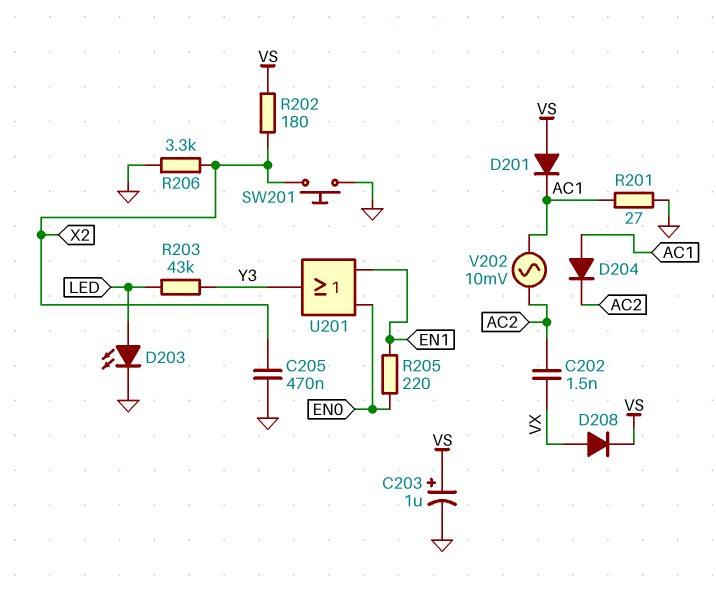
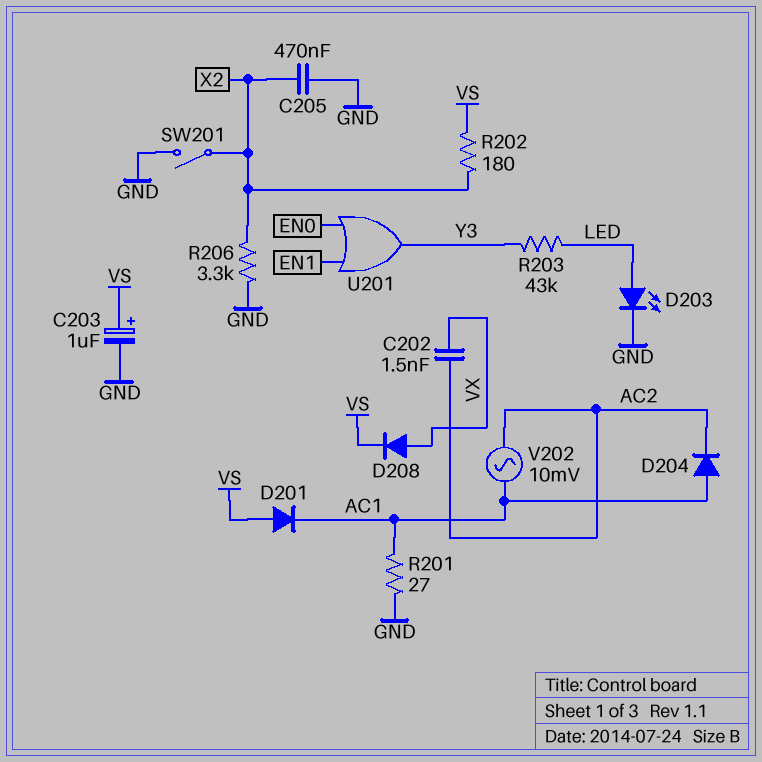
R205: 220 (EN0, EN1) -> none
SW201: button (GND, X2) -> switch (GND, X2)

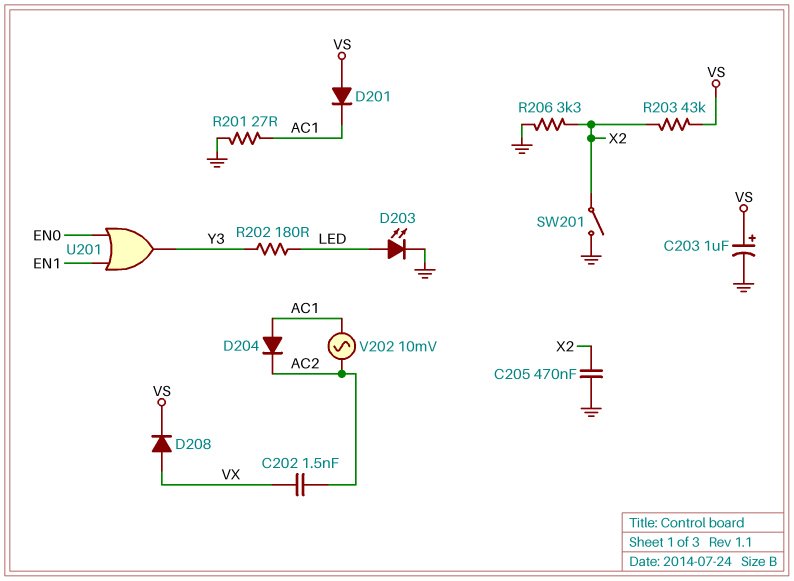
R202: 180 (VS, X2) -> 180 (LED, Y3)
R203: 43k (LED, Y3) -> 43k (VS, X2)

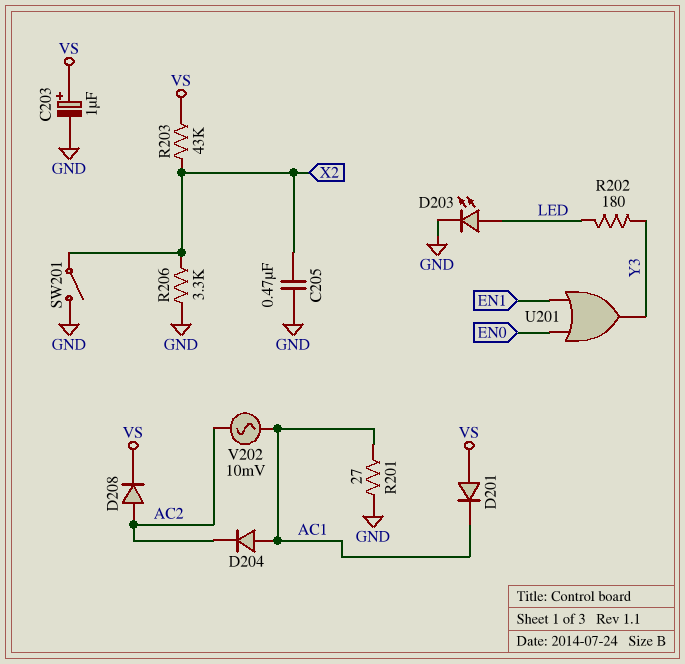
C202: 1.5nF (AC2, VX) -> none
D208: diode (A VX, K VS) -> diode (A AC2, K VS)

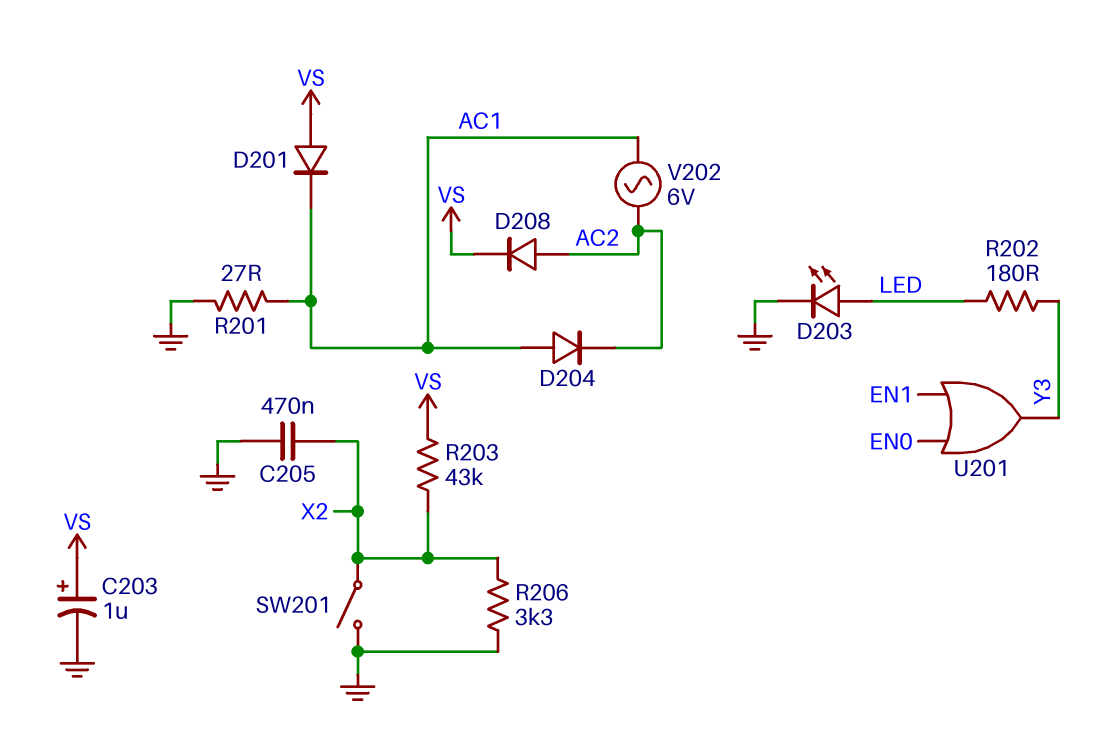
V202: AC 10mV (AC1, AC2) -> AC 6V (AC1, AC2)

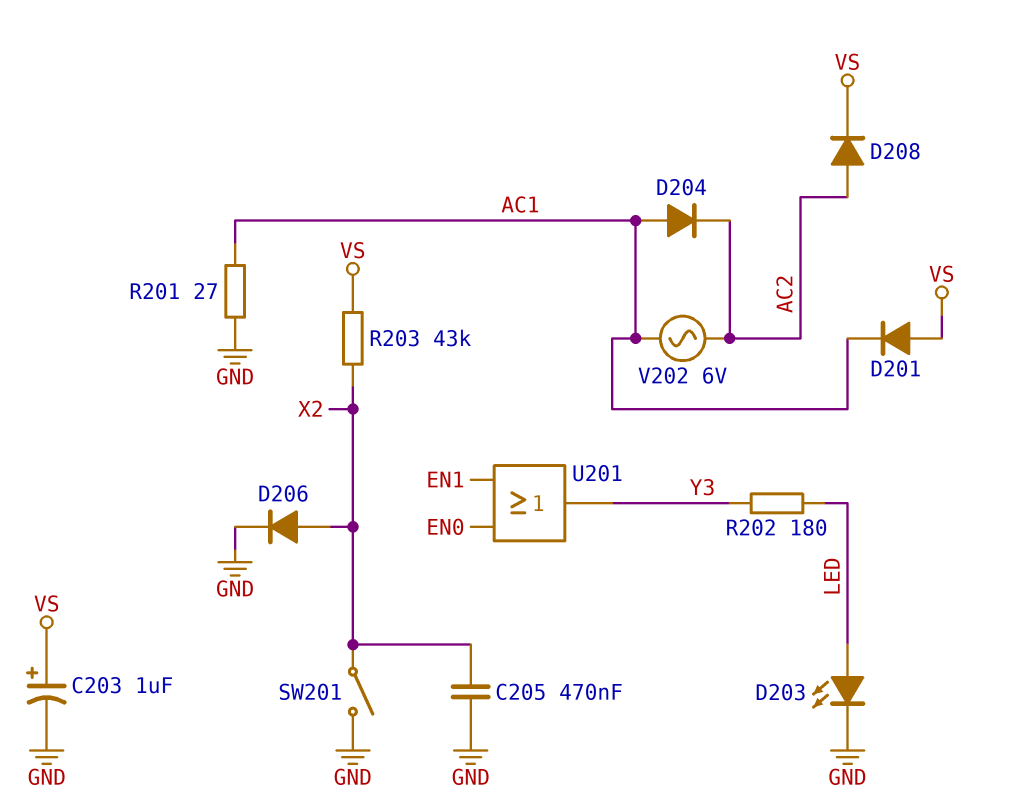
D206: none -> diode (A X2, K GND)
R206: 3.3k (GND, X2) -> none

